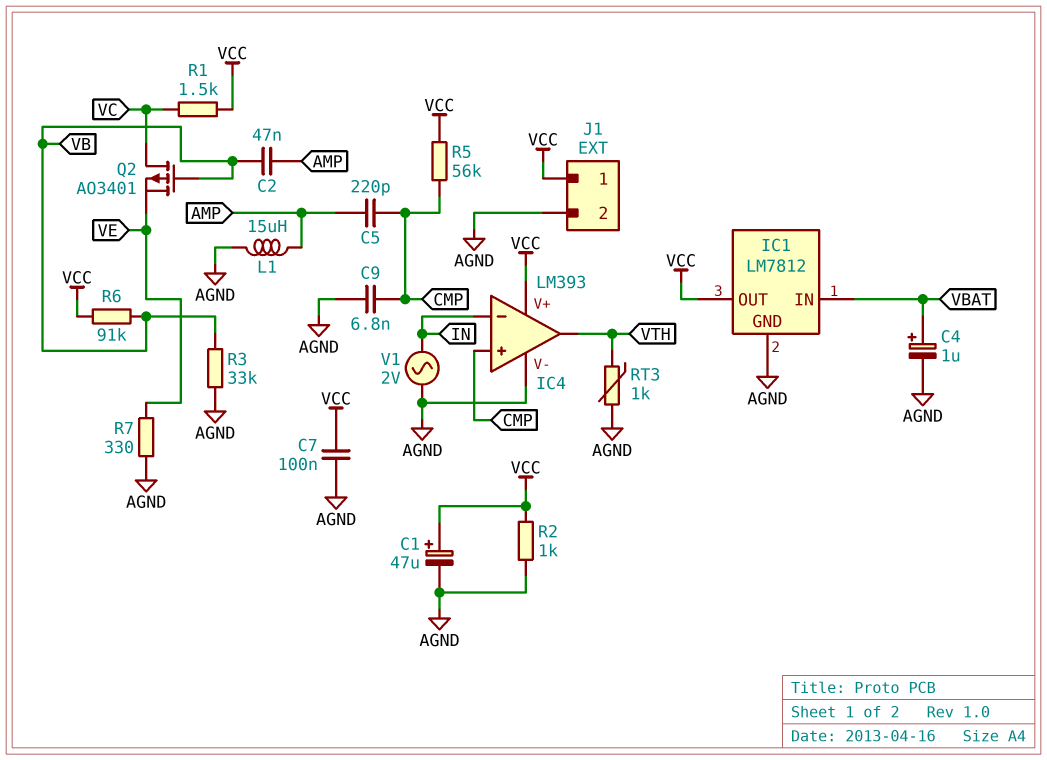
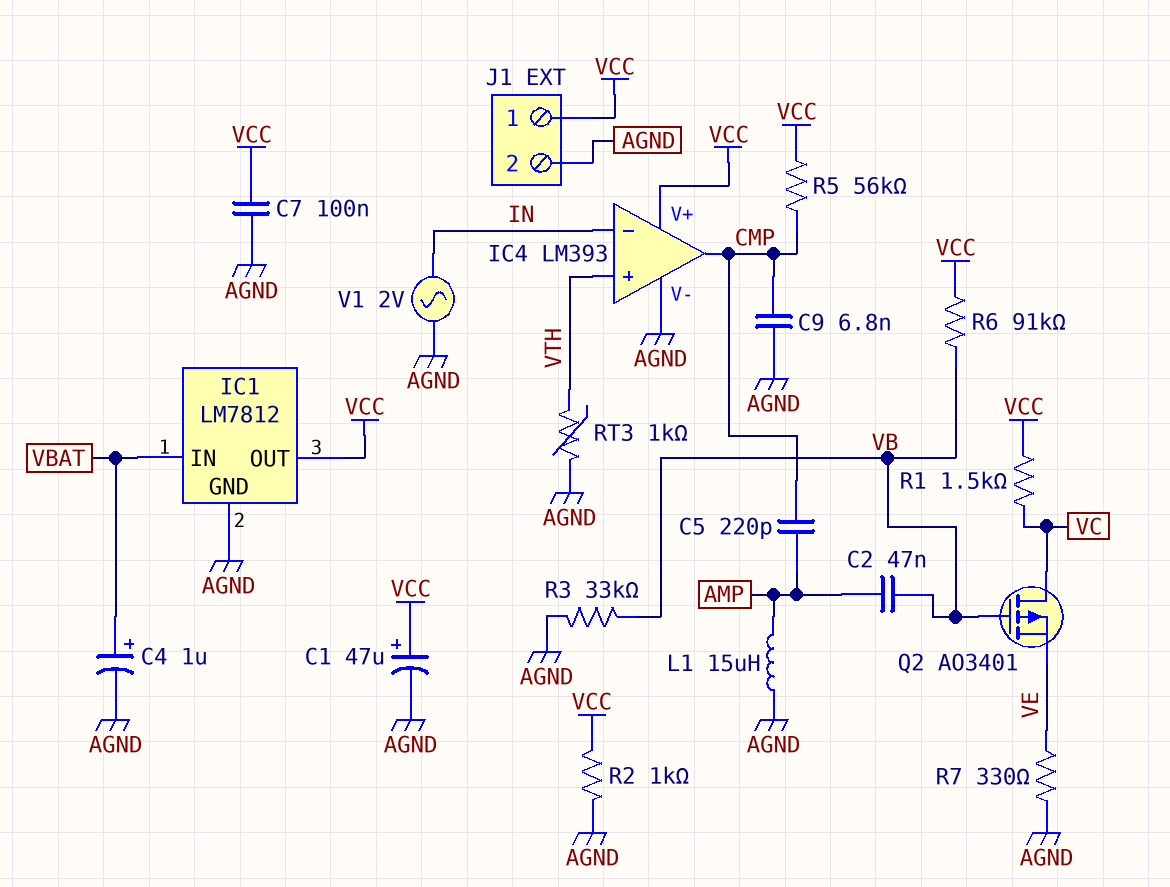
IC4 pin in+: CMP -> VTH
IC4 pin out: VTH -> CMP

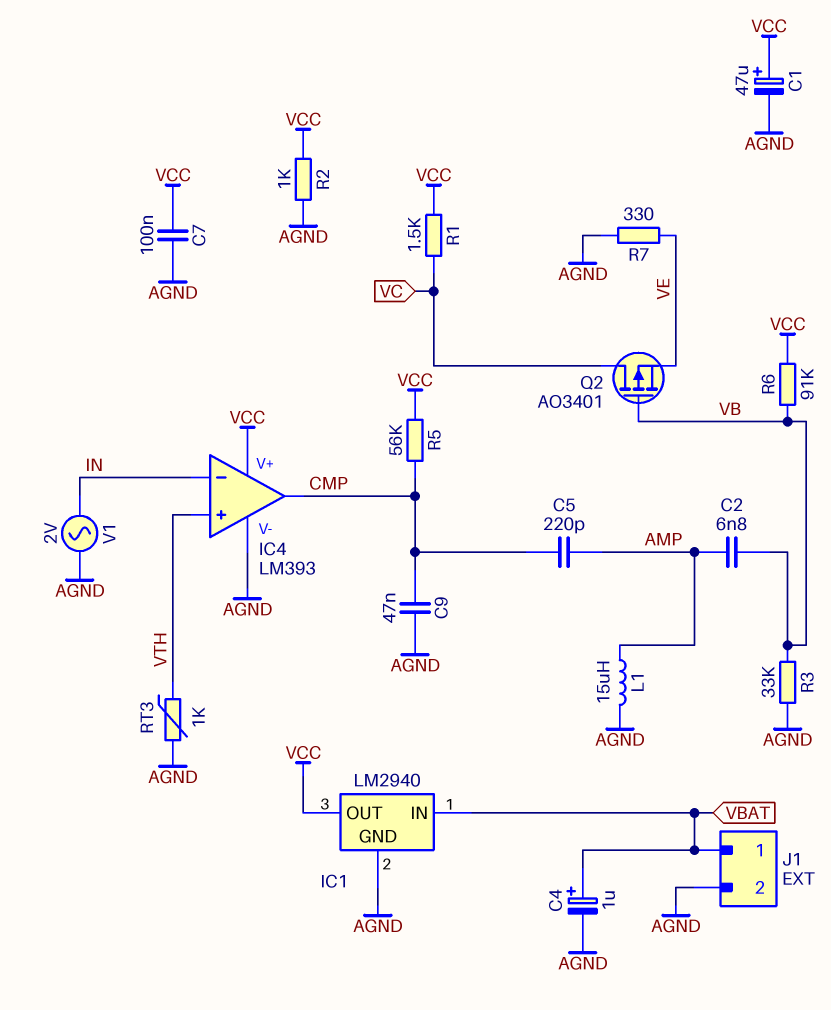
C2: 47nF (AMP, VB) -> 6.8nF (AMP, VB)
C9: 6.8nF (AGND, CMP) -> 47nF (AGND, CMP)
IC1: LM7812 -> LM2940
J1 pin 1: VCC -> VBAT

